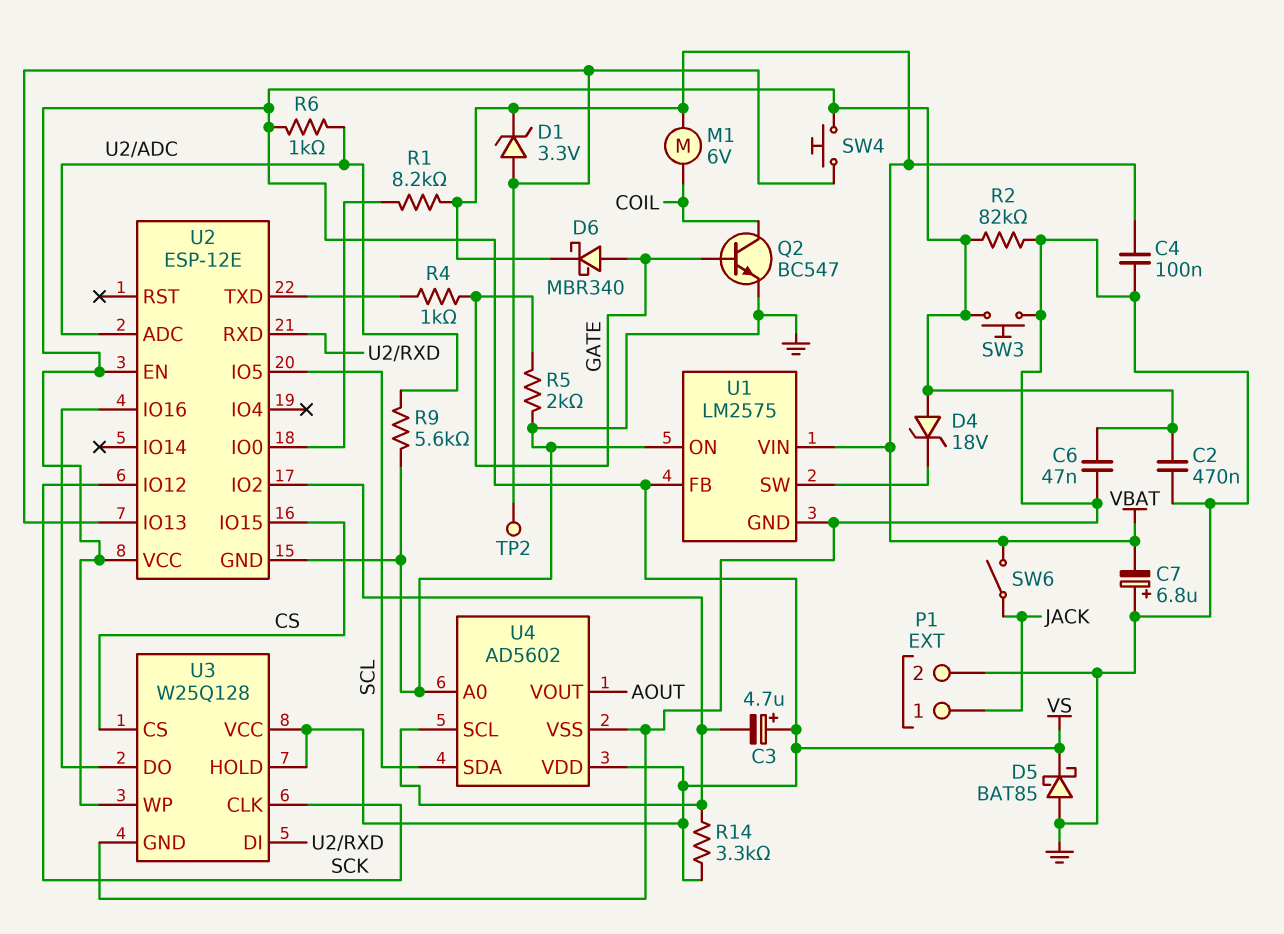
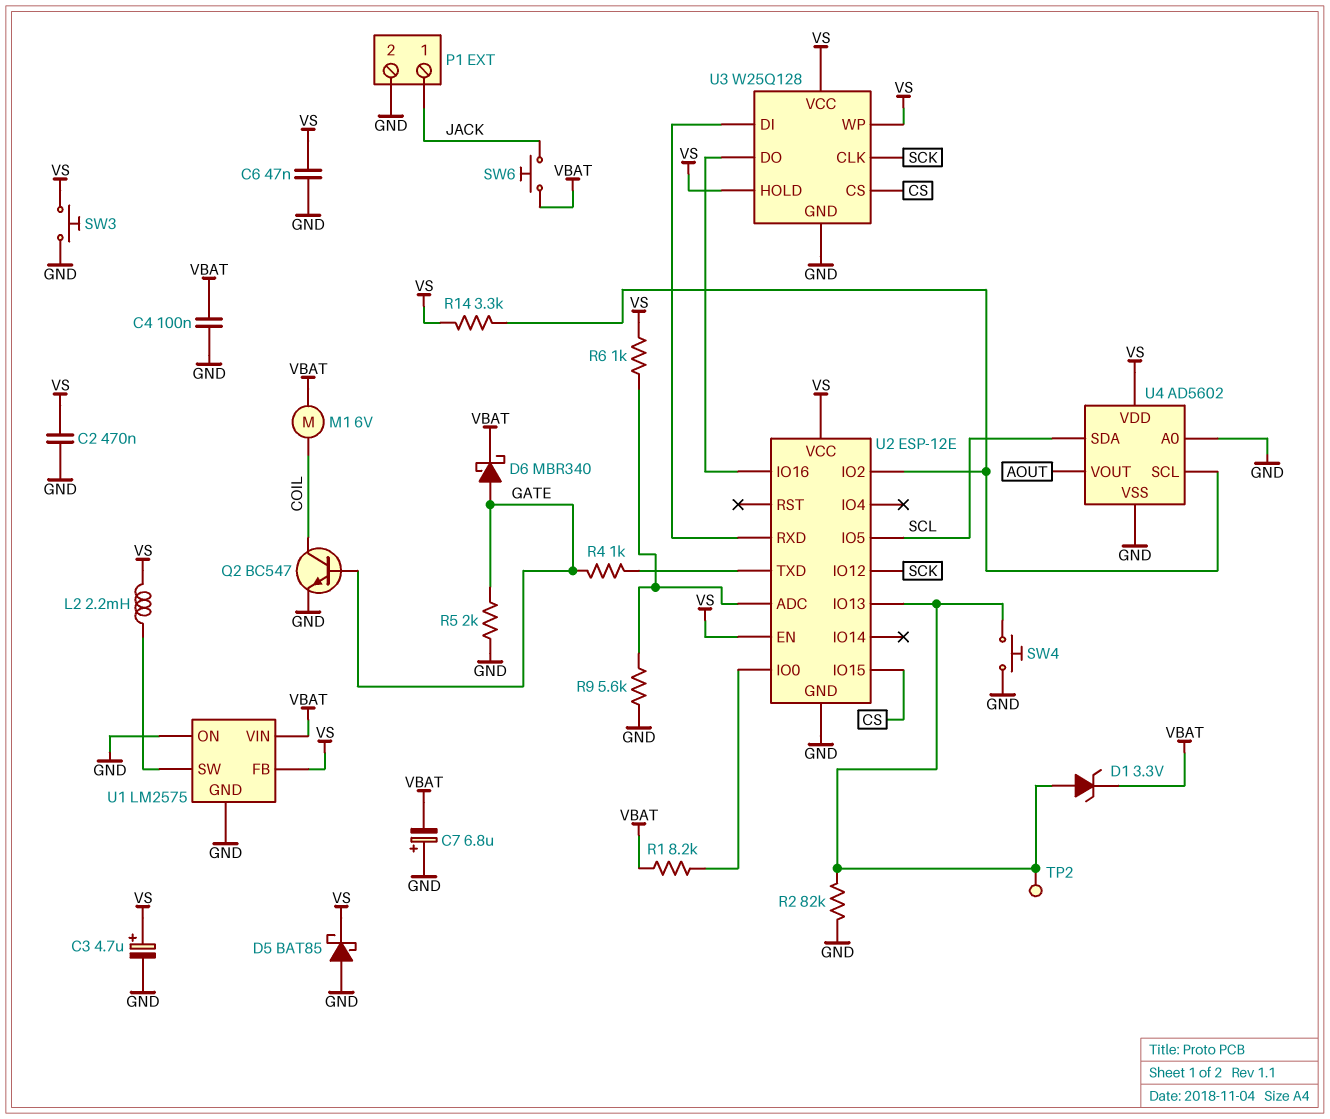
C3: 4.7uF (plus VS, minus U2/IO2) -> 4.7uF (plus VS, minus GND)
D4: zener 18V (A VS, K U1/SW) -> none
L2: none -> 2.2mH (U1/SW, VS)
R2: 82k (GND, VS) -> 82k (GND, U2/IO13)
SW4: button (U2/IO13, VS) -> button (GND, U2/IO13)
SW6: switch (JACK, VBAT) -> button (JACK, VBAT)

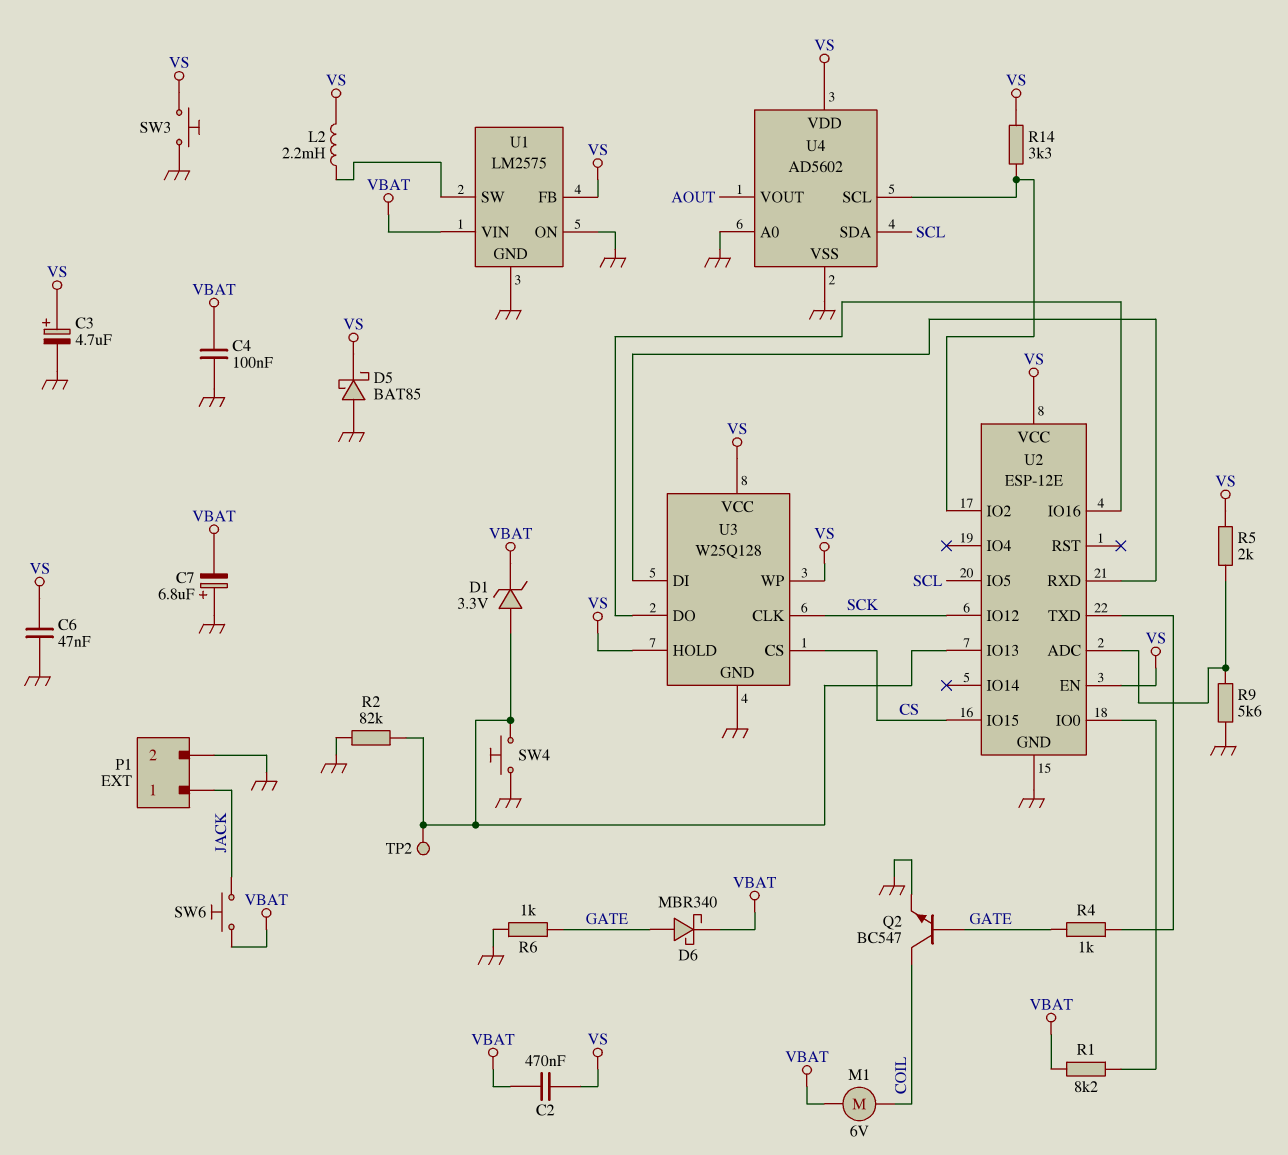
C2: 470nF (GND, VS) -> 470nF (VBAT, VS)
R5: 2k (GATE, GND) -> 2k (U2/ADC, VS)
R6: 1k (U2/ADC, VS) -> 1k (GATE, GND)

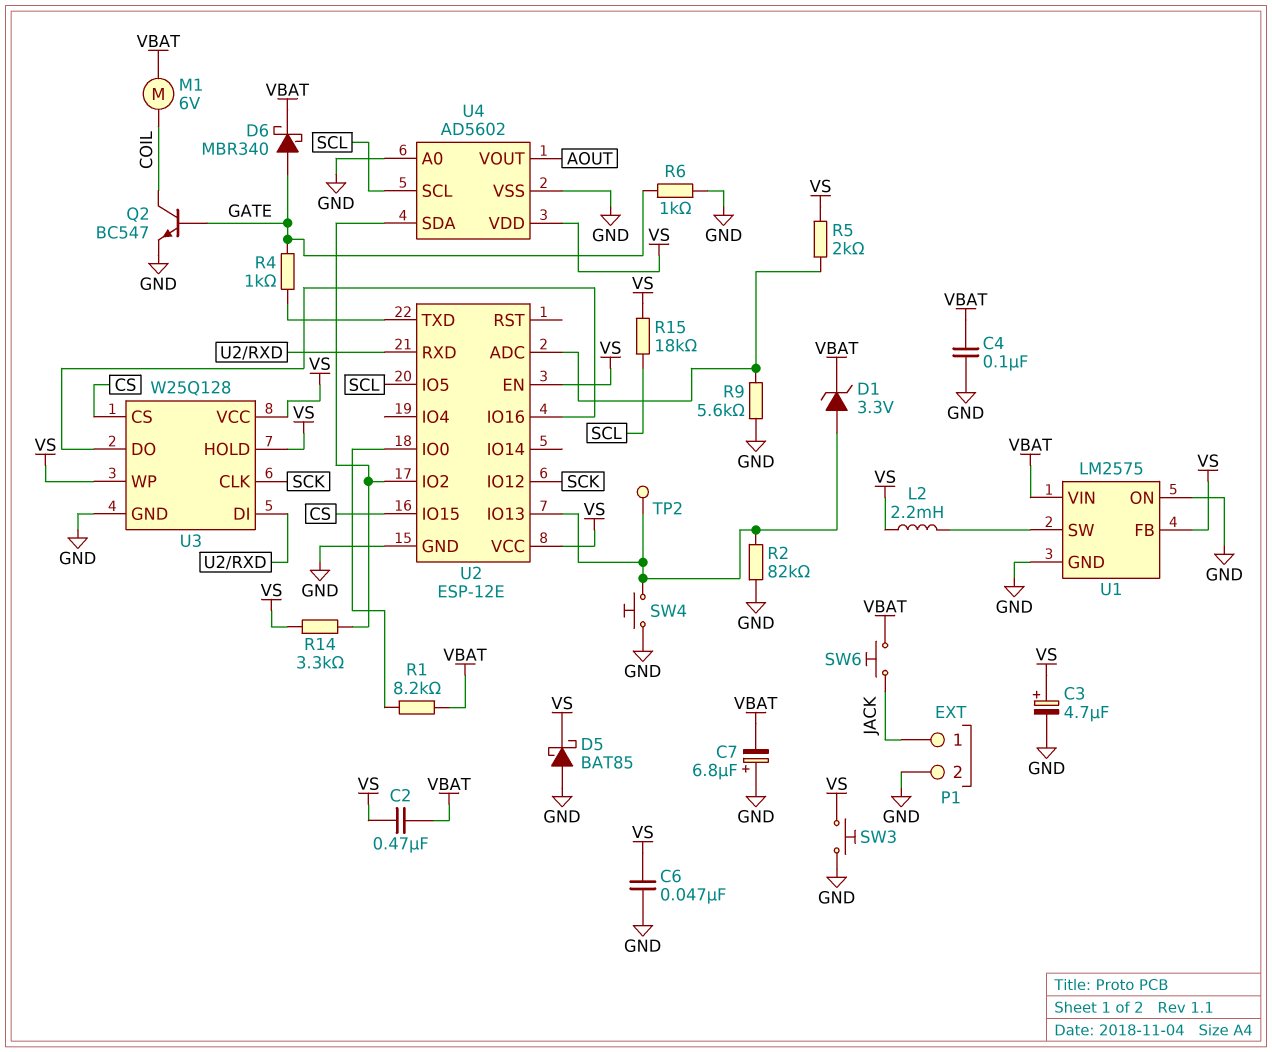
R15: none -> 18k (SCL, VS)
U4 pin SCL: U2/IO2 -> SCL
U4 pin SDA: SCL -> U2/IO2

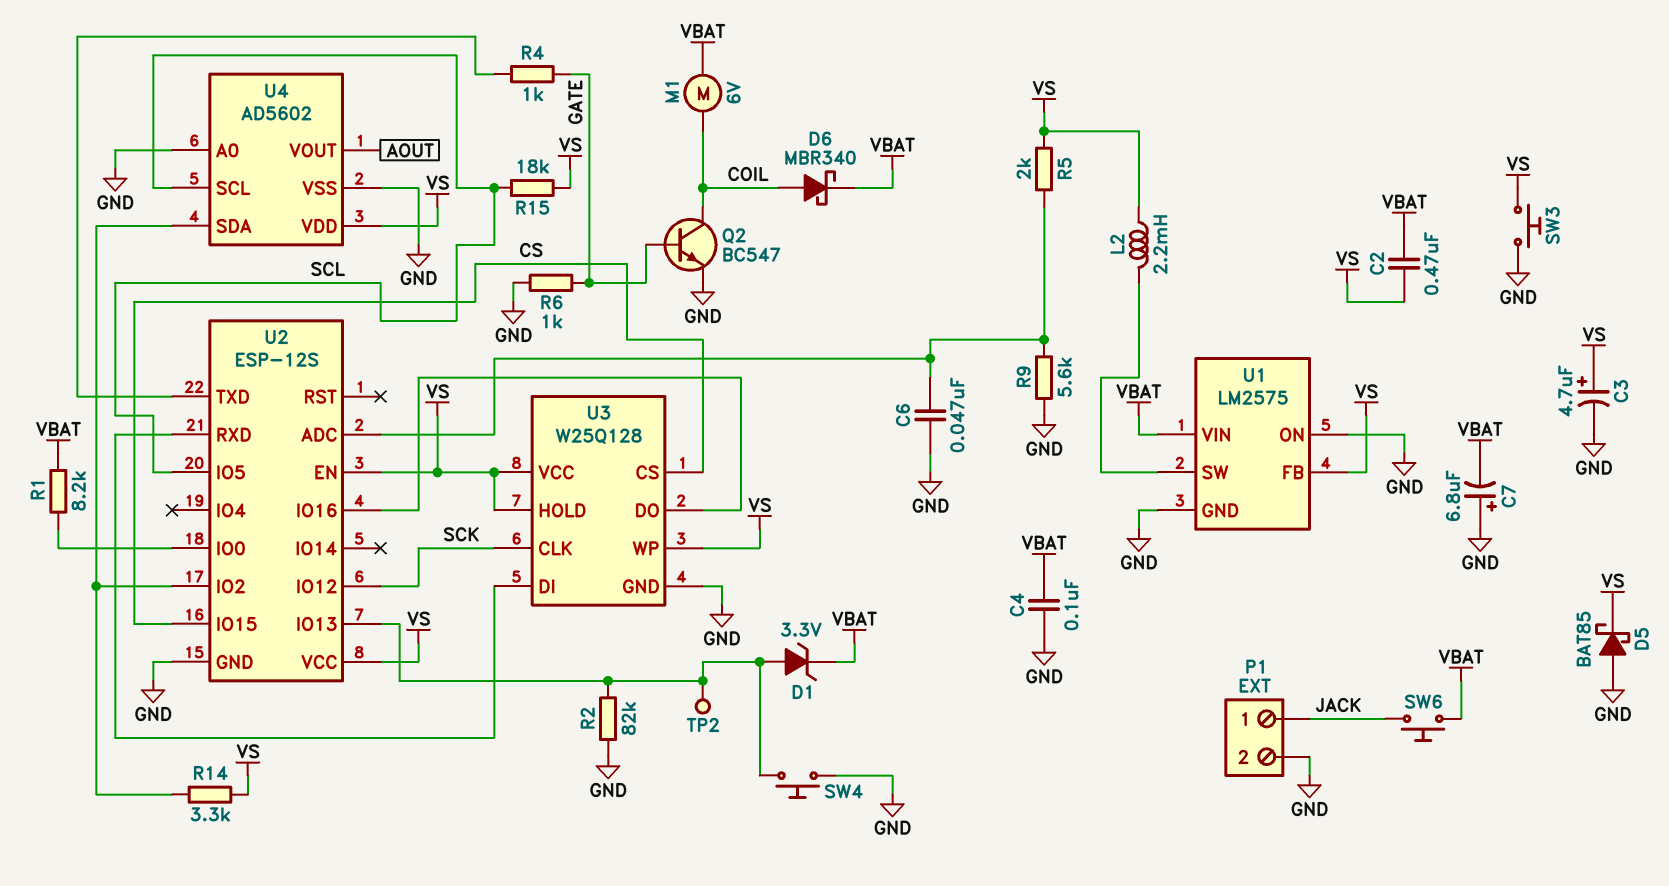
C6: 47nF (GND, VS) -> 47nF (GND, U2/ADC)
D6: schottky MBR340 (A GATE, K VBAT) -> schottky MBR340 (A COIL, K VBAT)
U2: ESP-12E -> ESP-12S

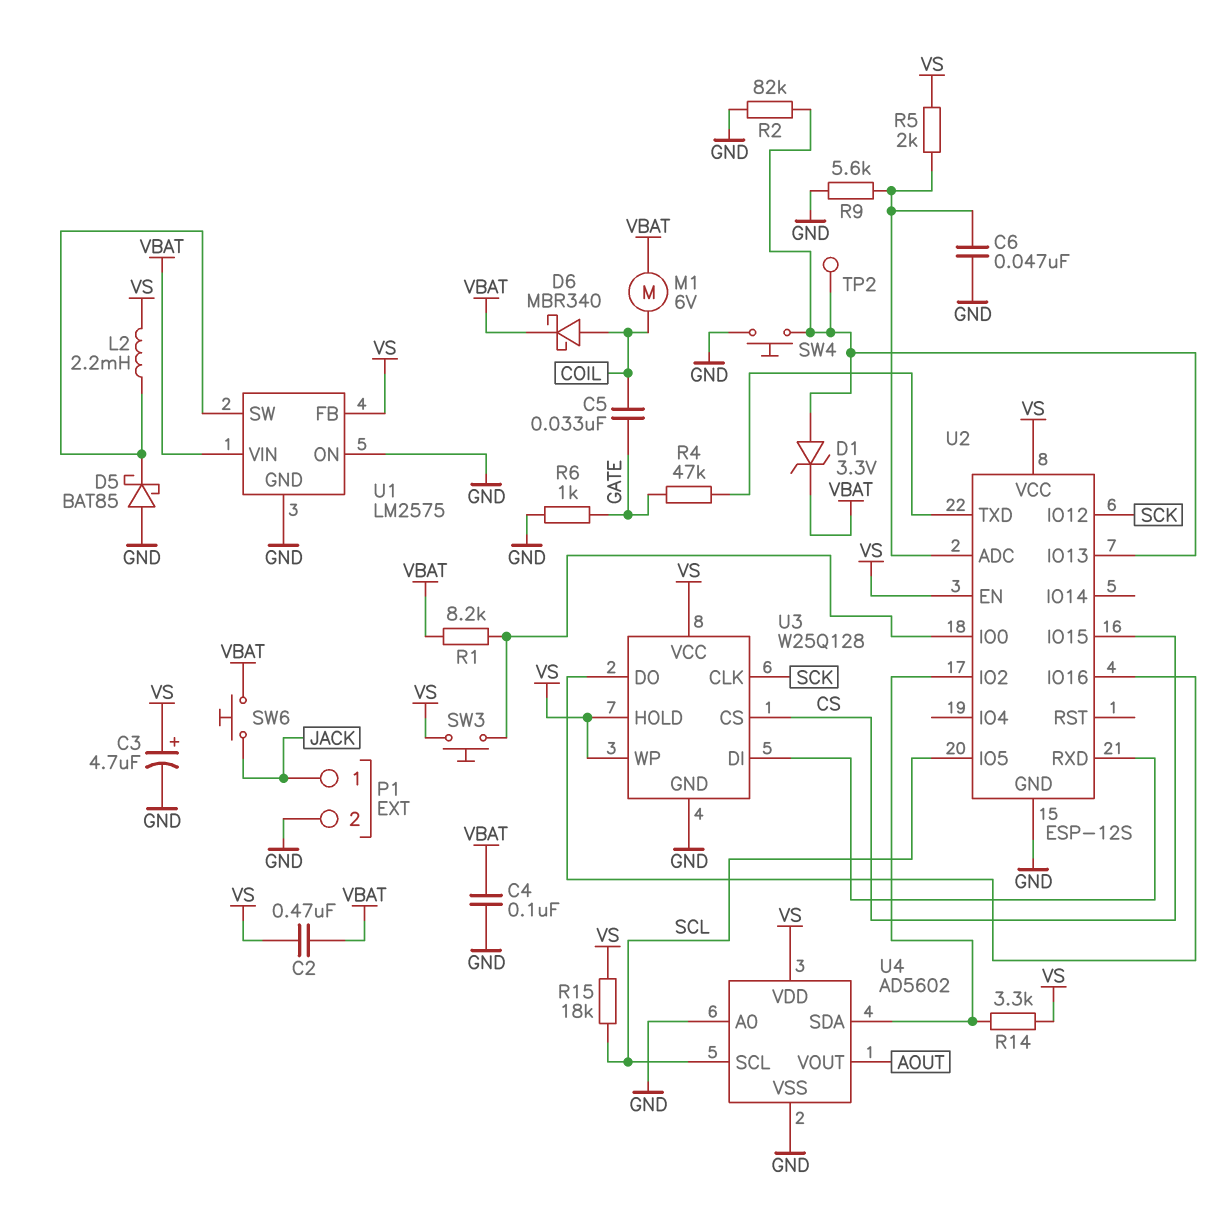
C5: none -> 33nF (COIL, GATE)
C7: 6.8uF (plus GND, minus VBAT) -> none
D5: schottky BAT85 (A GND, K VS) -> schottky BAT85 (A GND, K U1/SW)
Q2: NPN BC547 (B GATE, C COIL, E GND) -> none
R4: 1k (GATE, U2/TXD) -> 47k (GATE, U2/TXD)
SW3: button (GND, VS) -> button (U2/IO0, VS)

